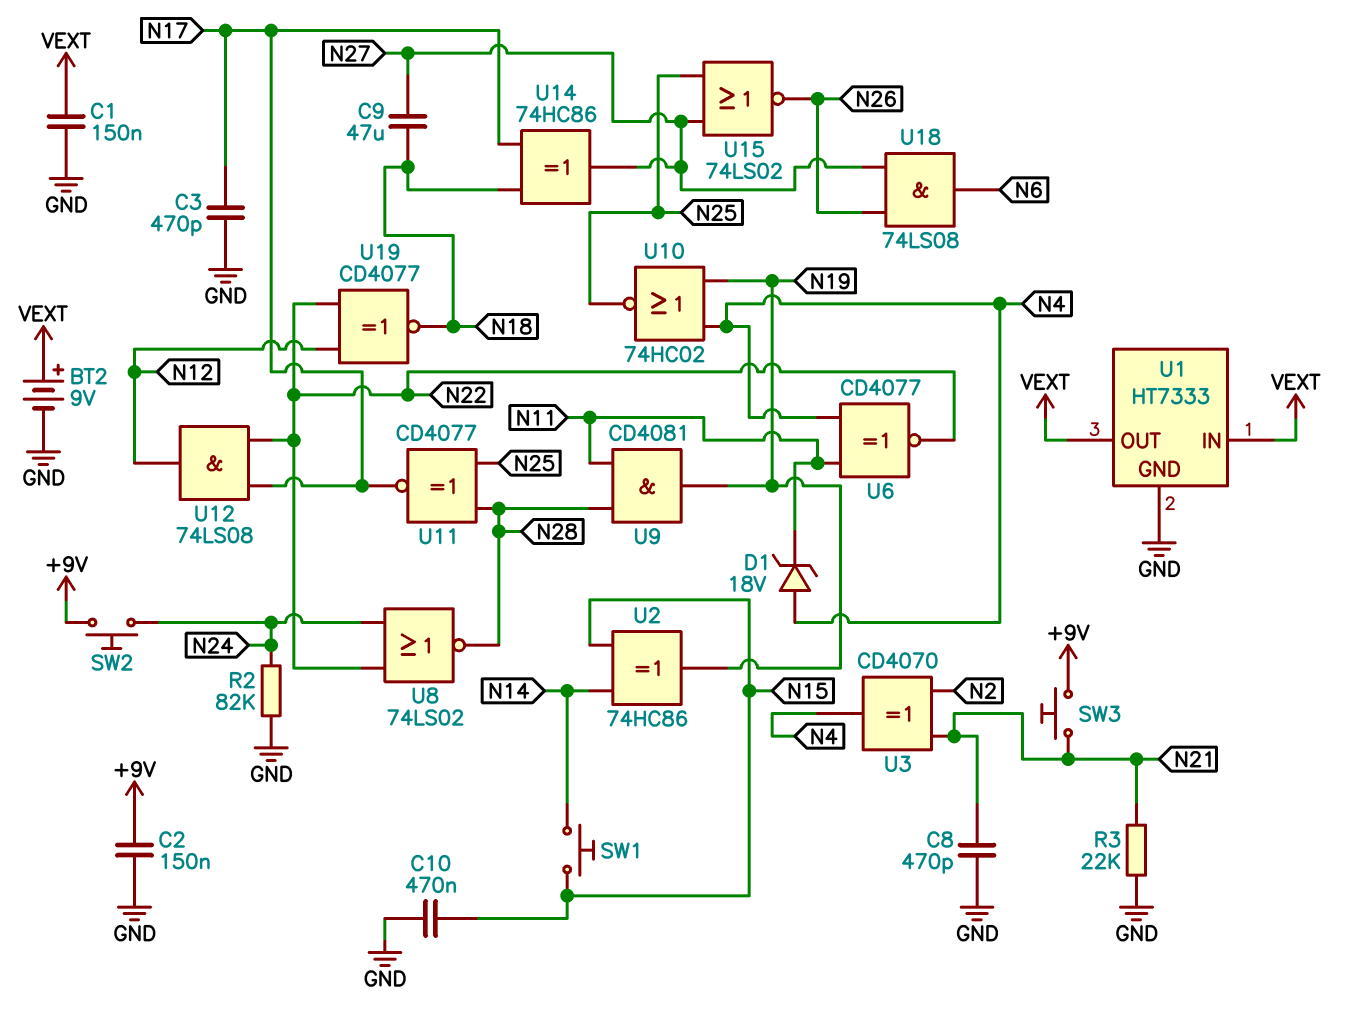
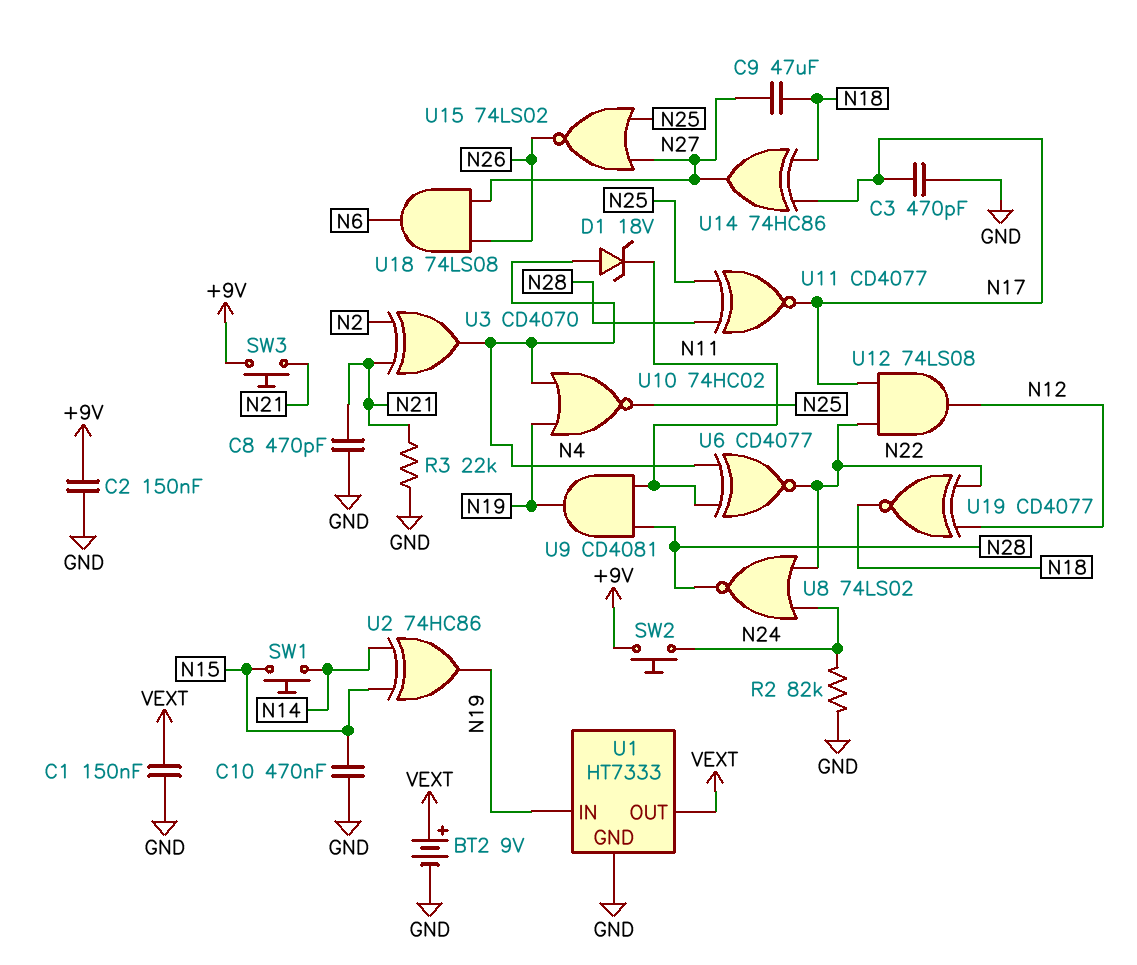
U1 pin IN: VEXT -> N19

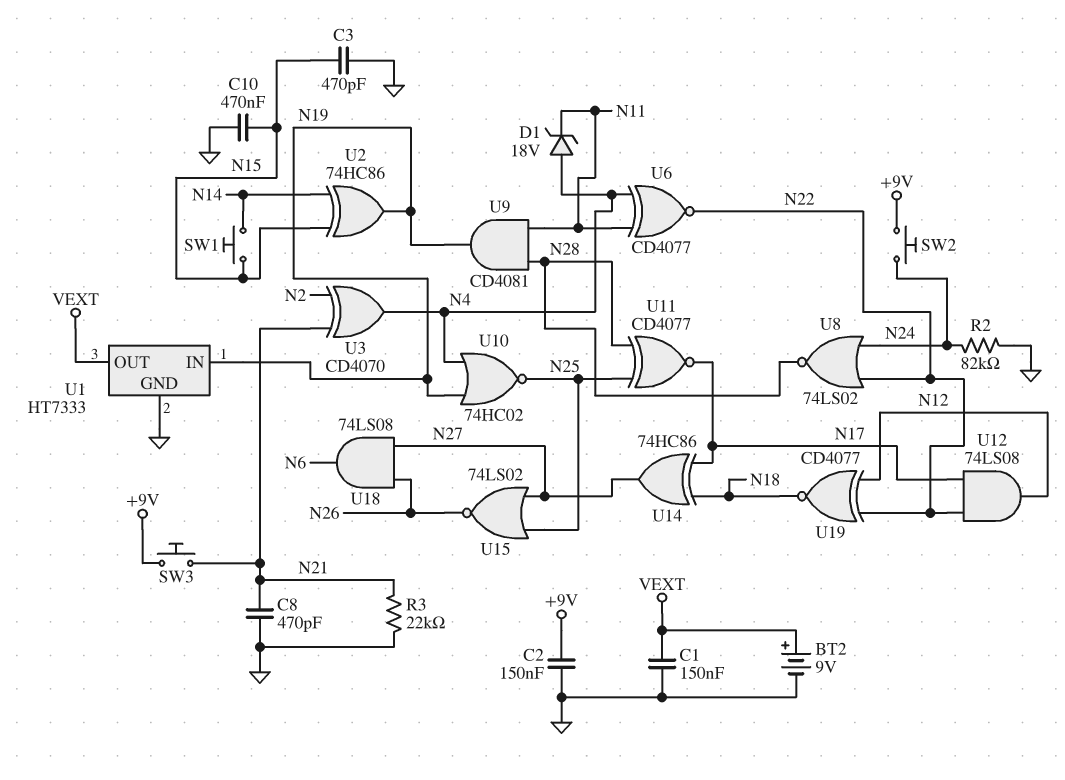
C3: 470pF (GND, N17) -> 470pF (GND, N15)
C9: 47uF (N18, N27) -> none

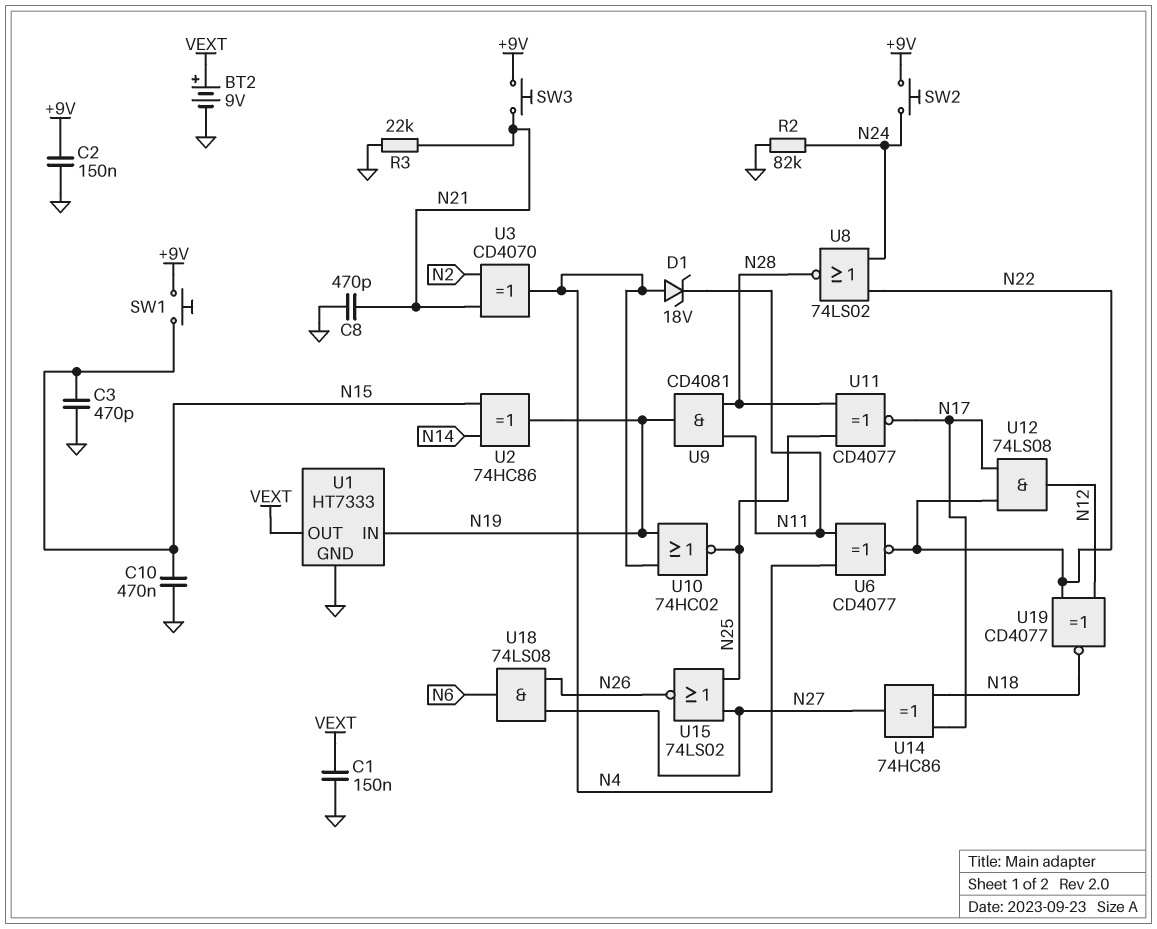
SW1: button (N14, N15) -> button (+9V, N15)

